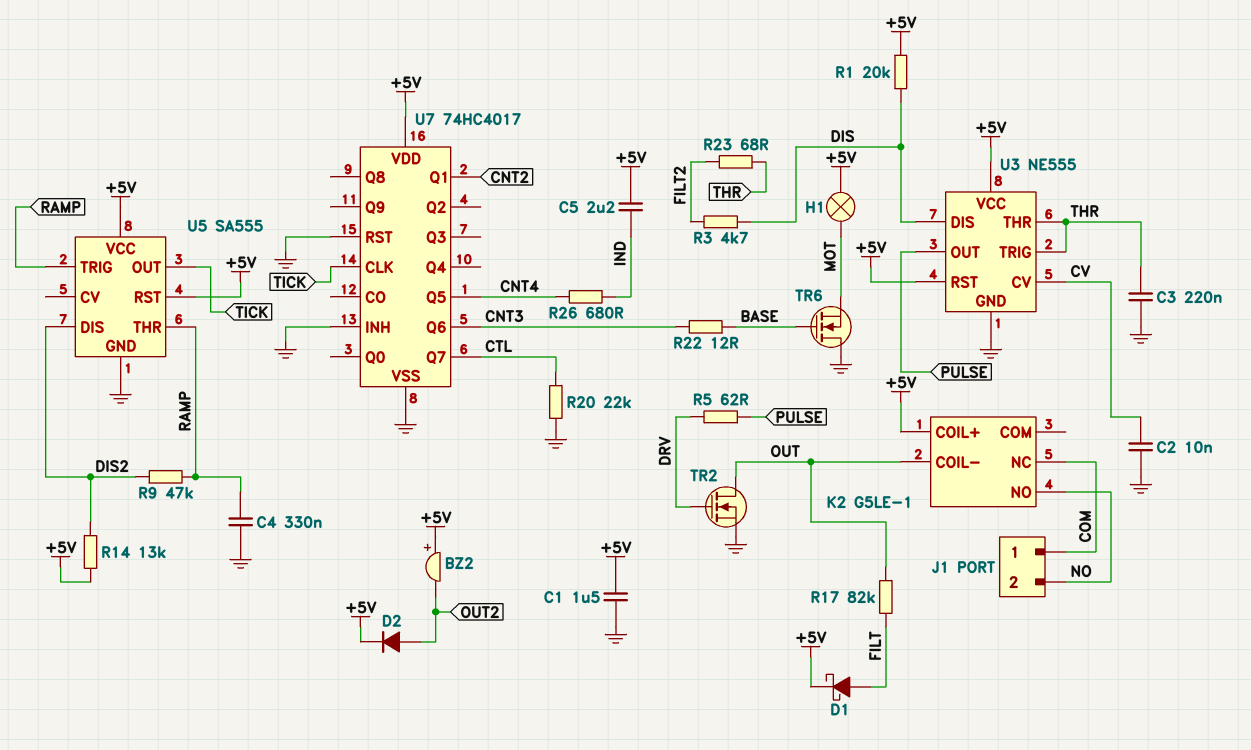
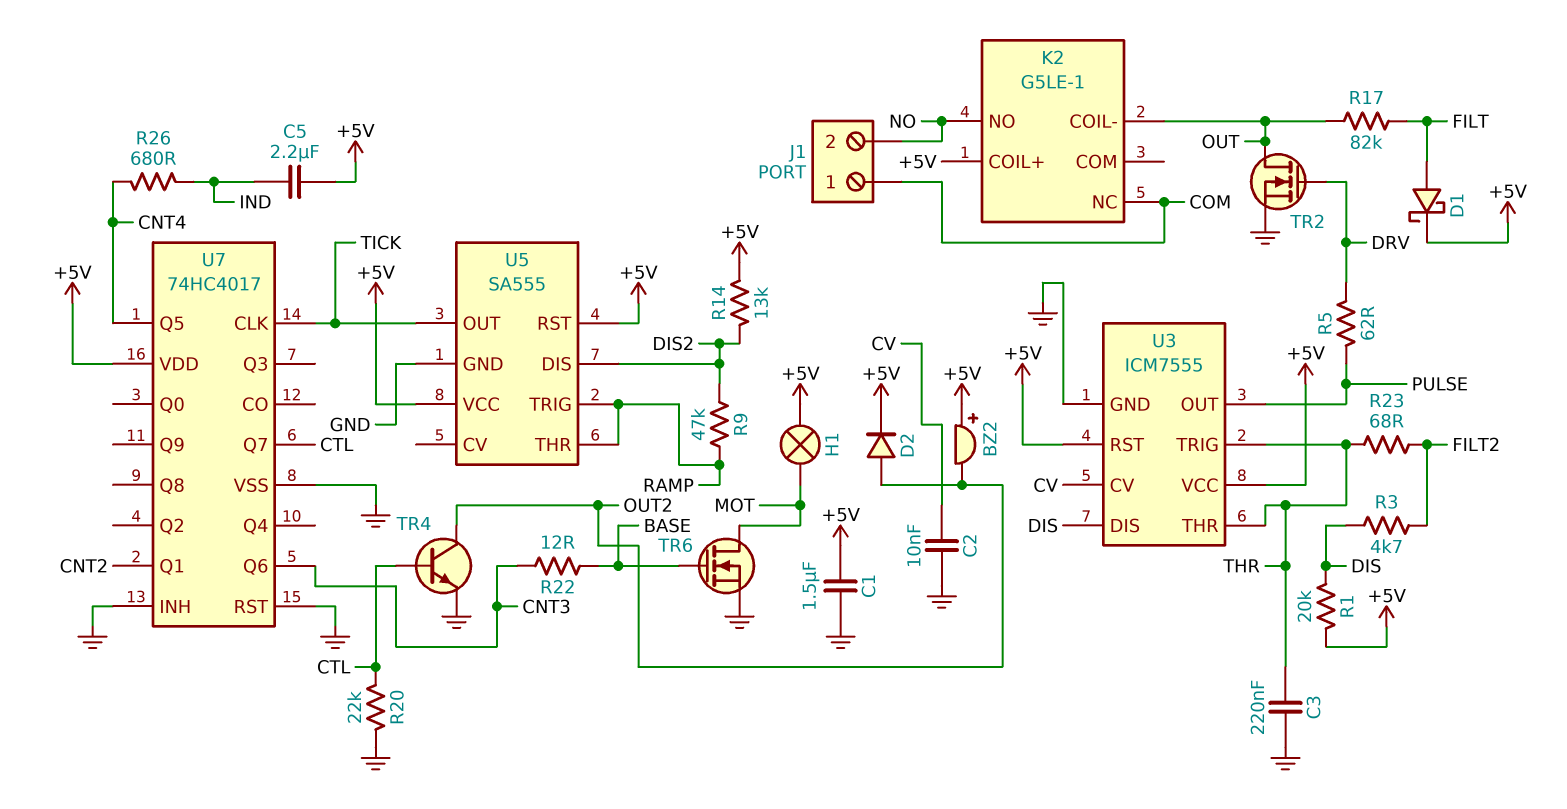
C4: 330nF (GND, RAMP) -> none
TR4: none -> NPN (B CTL, C OUT2, E GND)
TR6: NMOS (G BASE, D GND, S MOT) -> NMOS (G BASE, D MOT, S GND)
U3: NE555 -> ICM7555

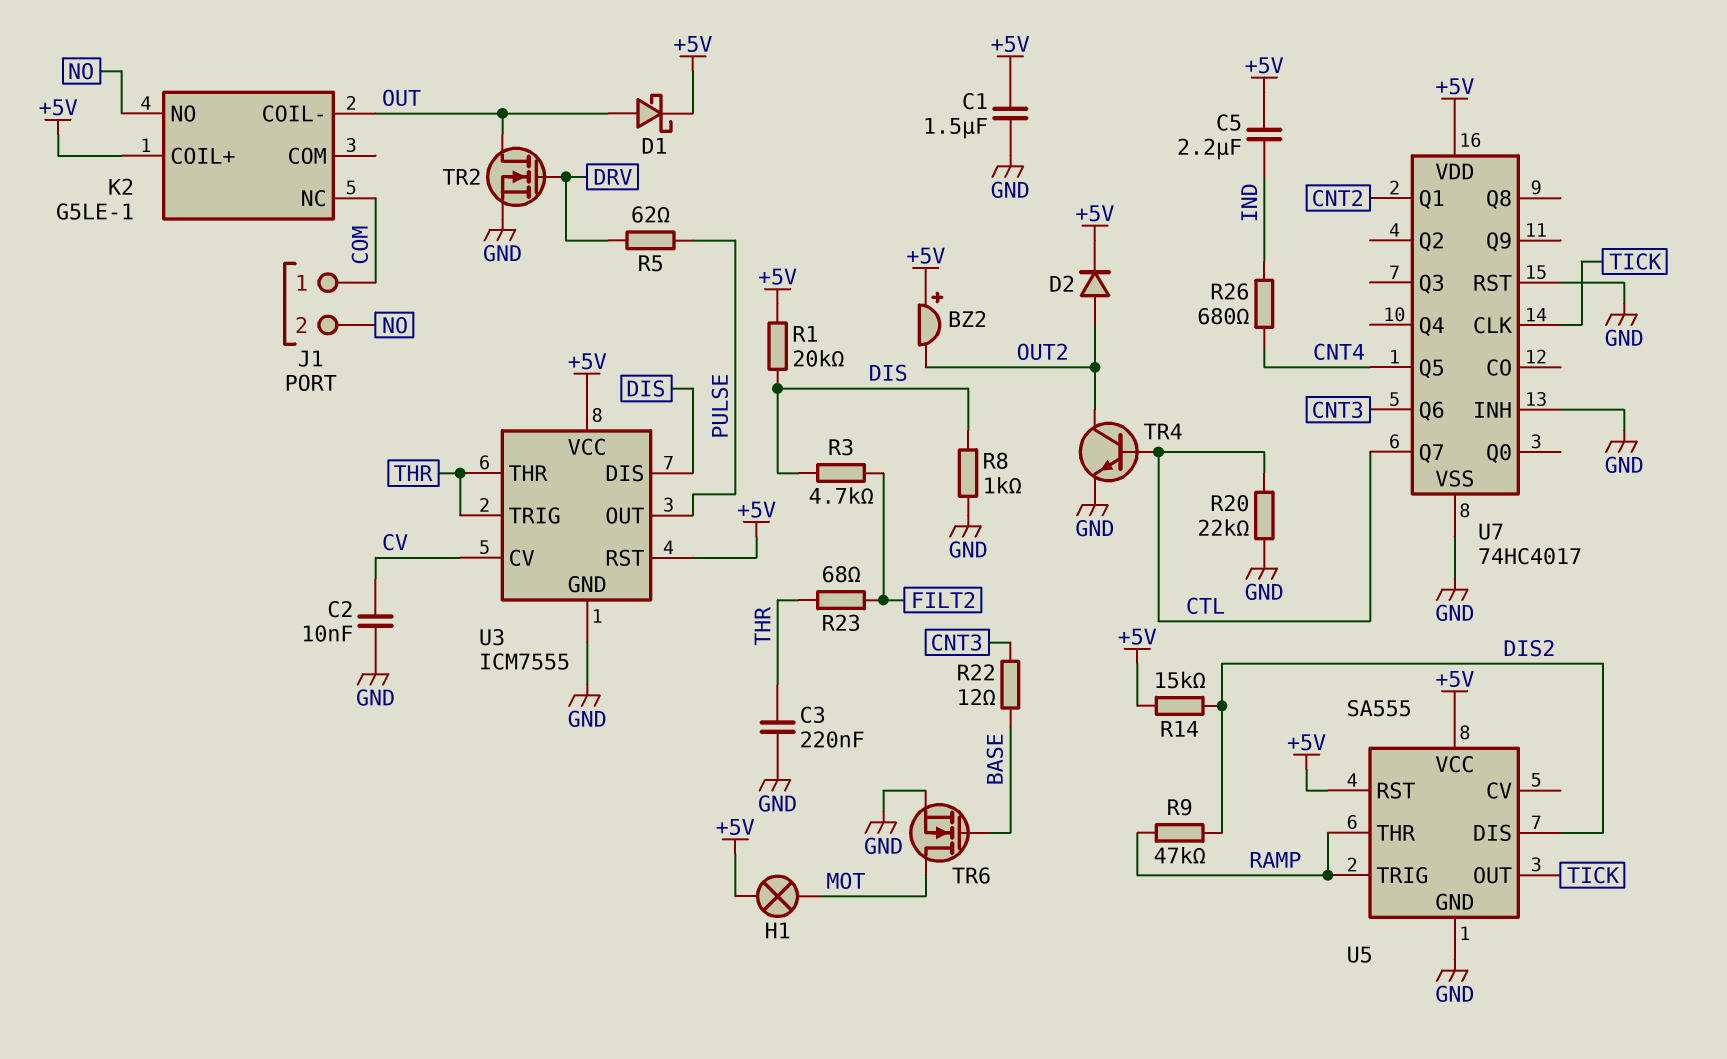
D1: schottky (A FILT, K +5V) -> schottky (A OUT, K +5V)
R8: none -> 1k (DIS, GND)
R14: 13k (+5V, DIS2) -> 15k (+5V, DIS2)
R17: 82k (FILT, OUT) -> none

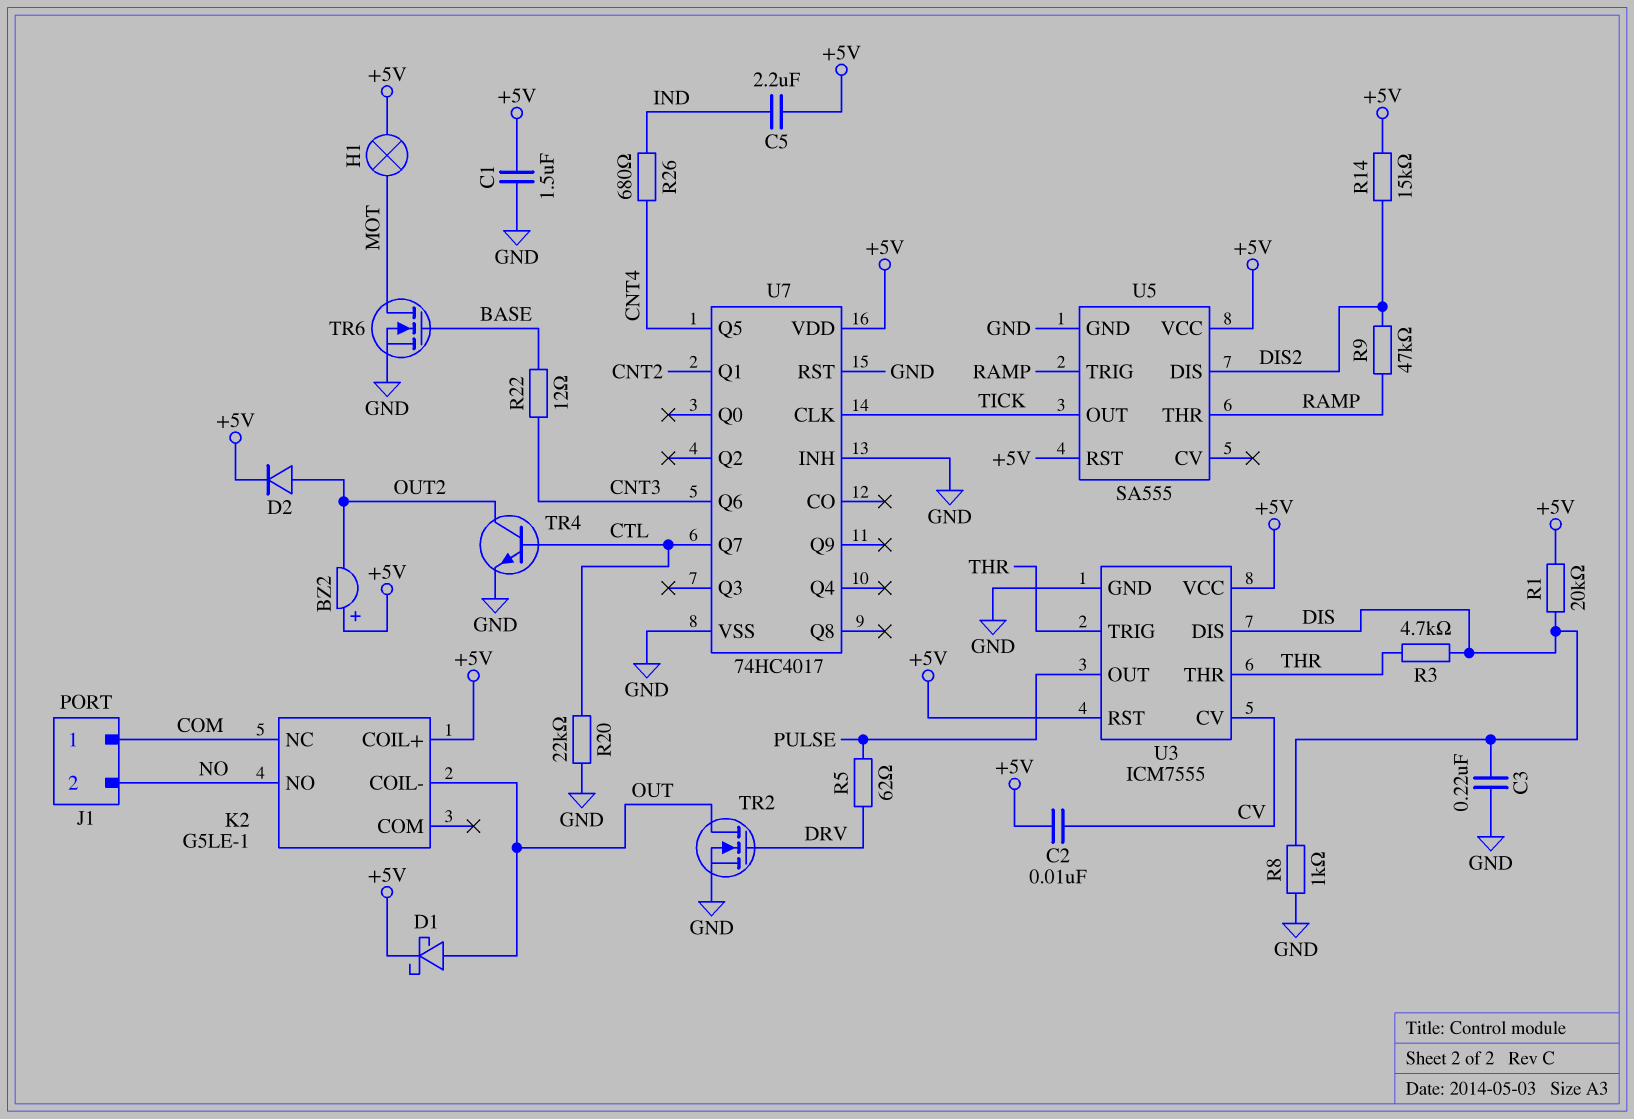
C2: 10nF (CV, GND) -> 10nF (+5V, CV)
C3: 220nF (GND, THR) -> 220nF (DIS, GND)
R3: 4.7k (DIS, FILT2) -> 4.7k (DIS, THR)
R23: 68 (FILT2, THR) -> none

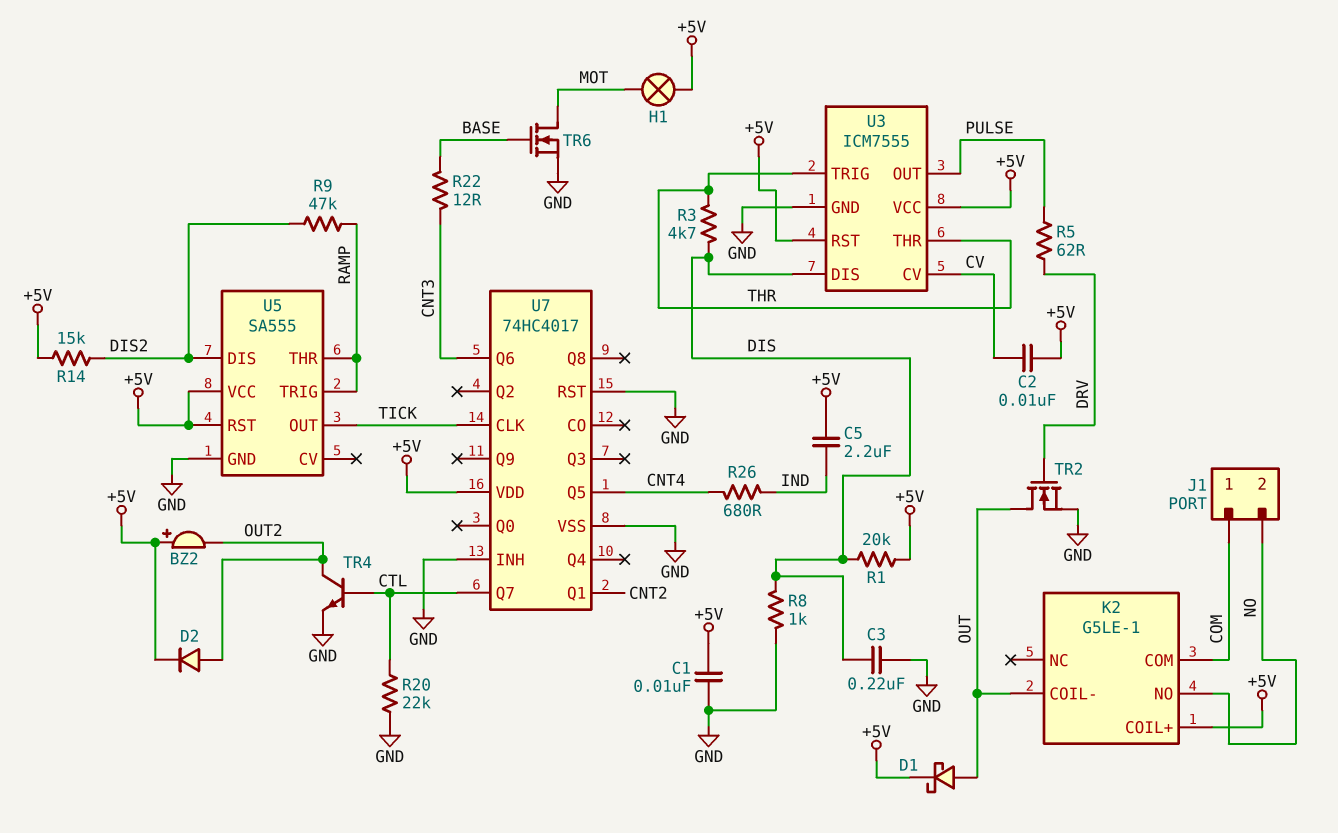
C1: 1.5uF (+5V, GND) -> 10nF (+5V, GND)
K2 pin COM: none -> COM
K2 pin NC: COM -> none

